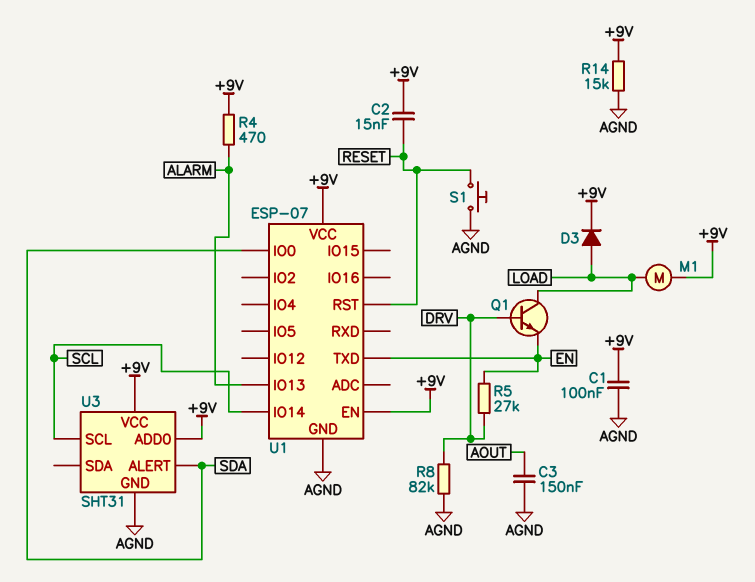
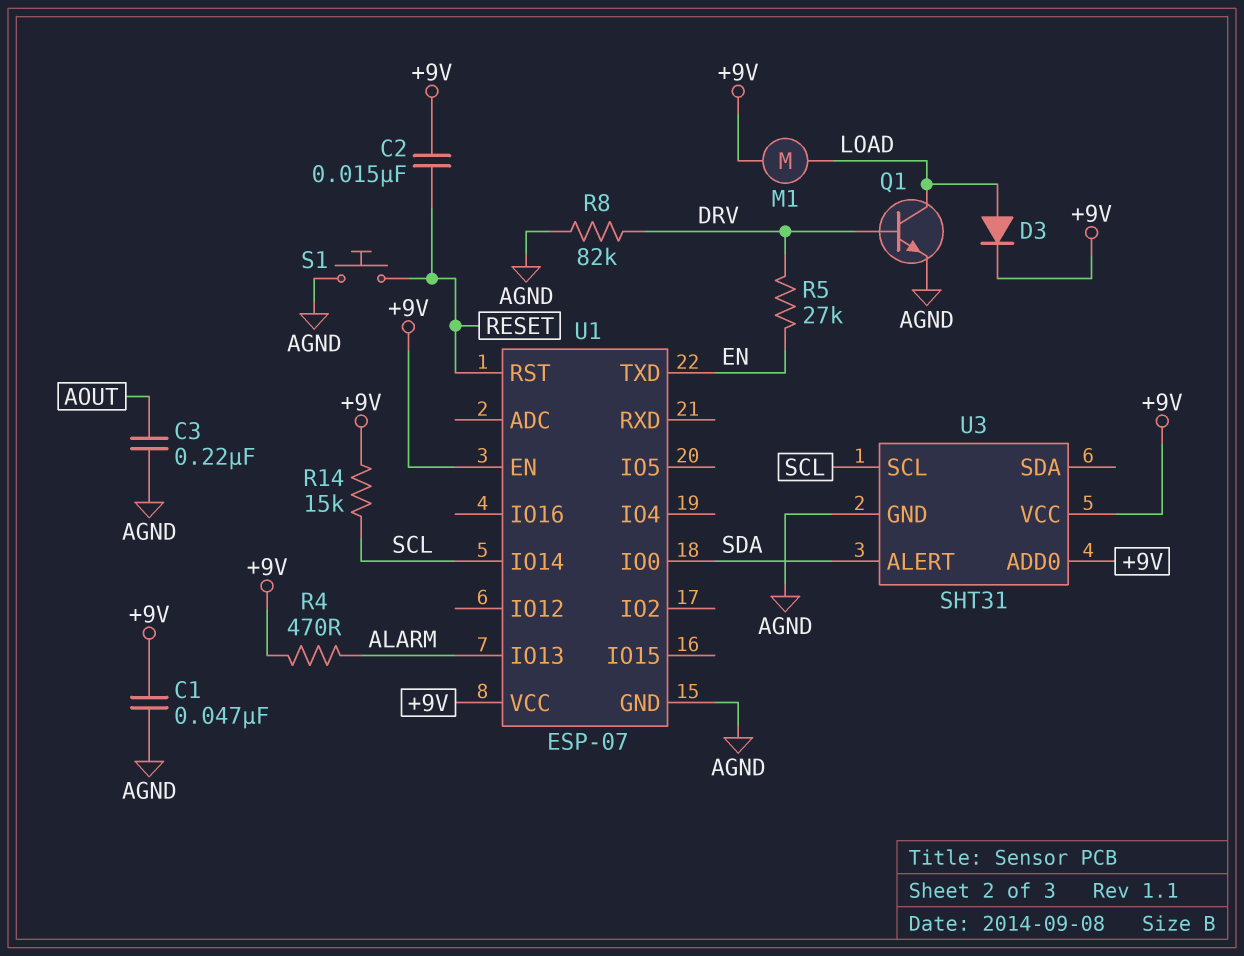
C1: 100nF (+9V, AGND) -> 47nF (+9V, AGND)
C3: 150nF (AGND, AOUT) -> 220nF (AGND, AOUT)
Q1: NPN (B DRV, C LOAD, E EN) -> NPN (B DRV, C LOAD, E AGND)
R14: 15k (+9V, AGND) -> 15k (+9V, SCL)

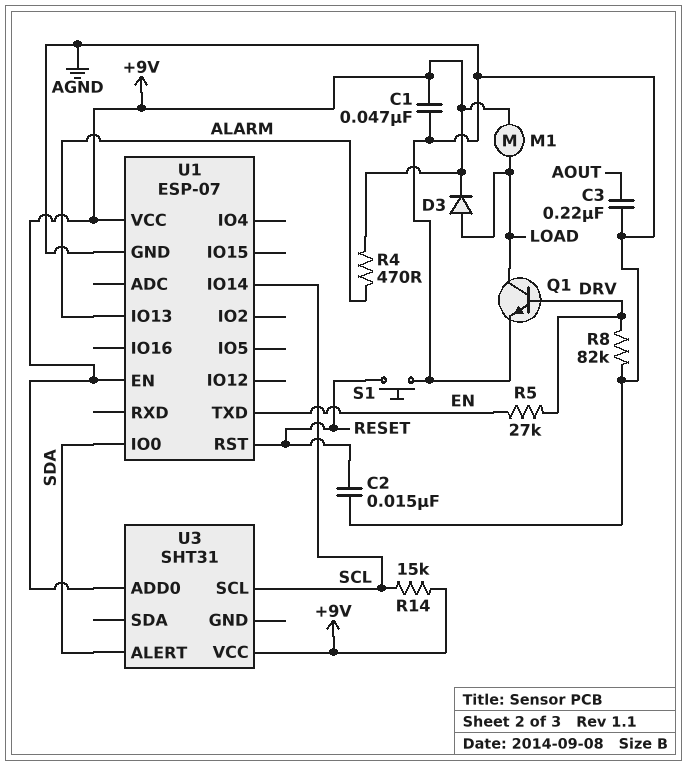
C2: 15nF (+9V, RESET) -> 15nF (AGND, RESET)
U3 pin GND: AGND -> none

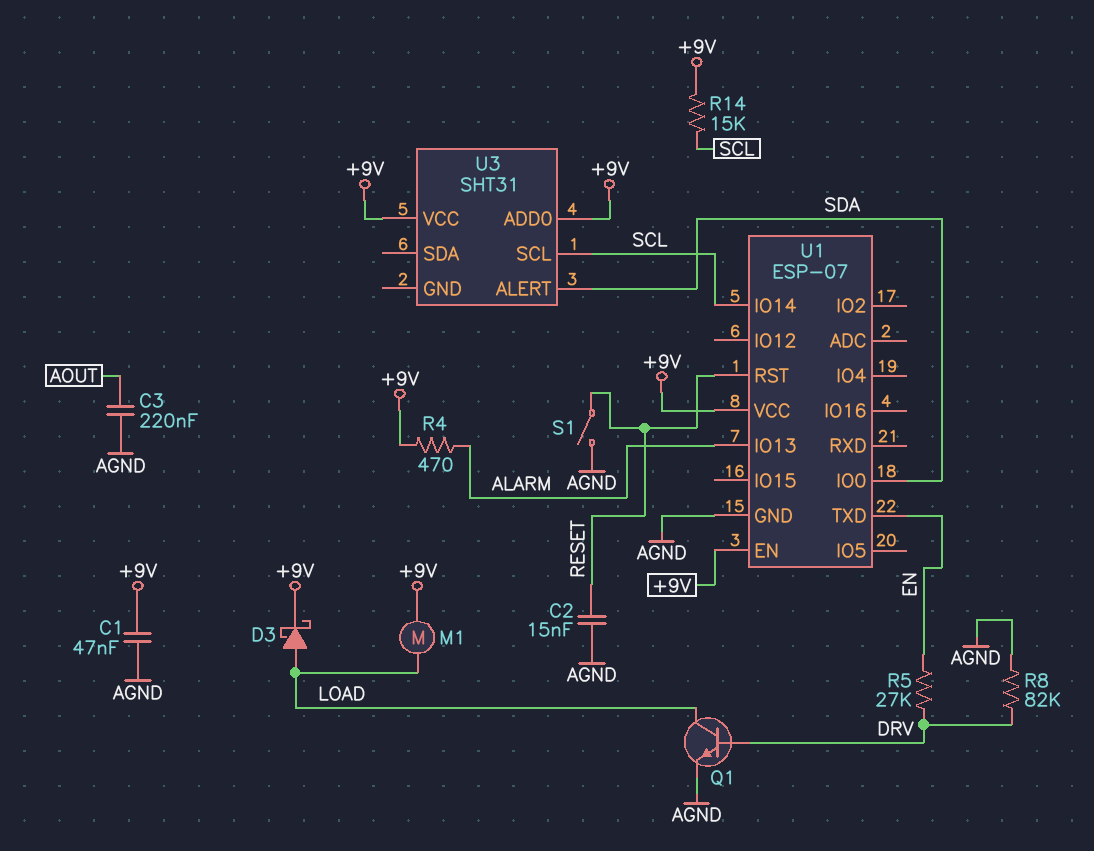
D3: diode (A LOAD, K +9V) -> schottky (A LOAD, K +9V)
S1: button (AGND, RESET) -> switch (AGND, RESET)

